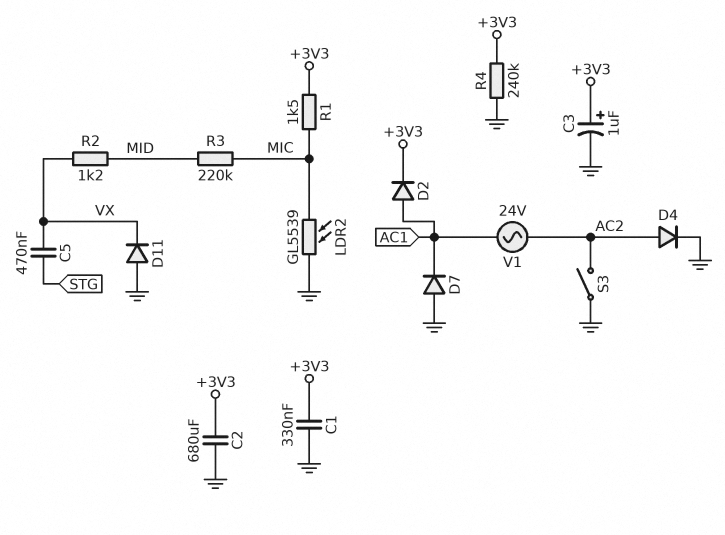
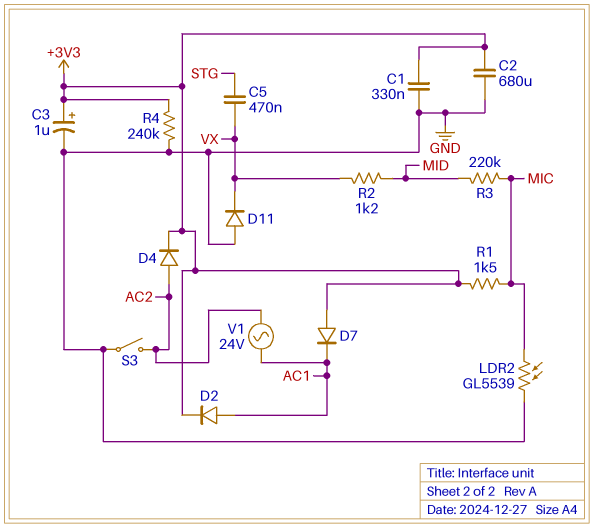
D4: diode (A AC2, K GND) -> diode (A AC2, K +3V3)
D7: diode (A GND, K AC1) -> diode (A +3V3, K AC1)

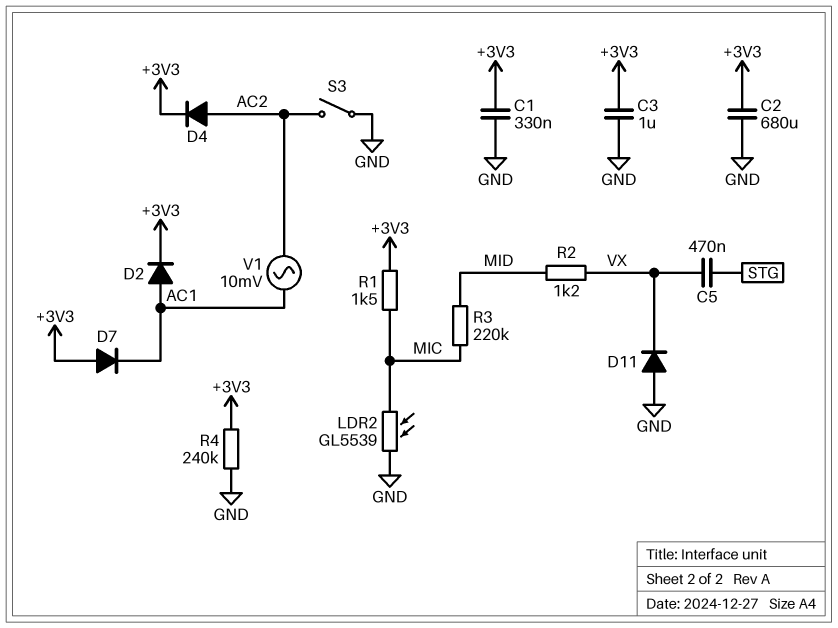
C3: 1uF (plus +3V3, minus GND) -> 1uF (+3V3, GND)
V1: AC 24V (AC1, AC2) -> AC 10mV (AC1, AC2)

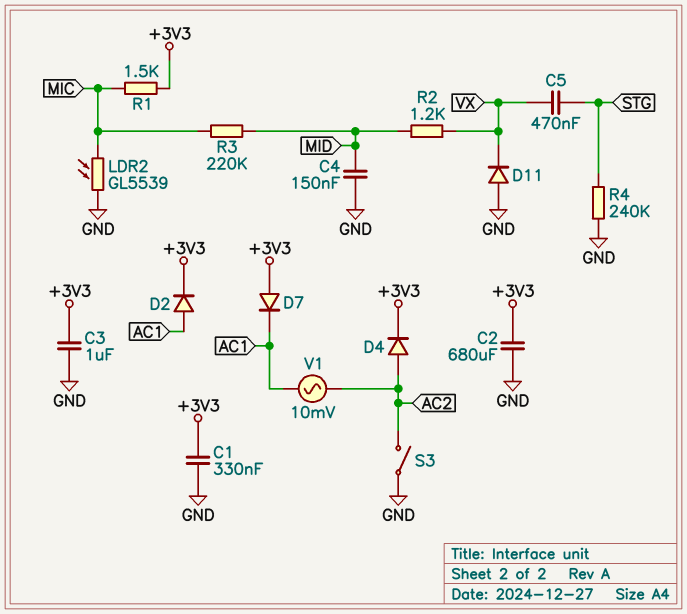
C4: none -> 150nF (GND, MID)
R4: 240k (+3V3, GND) -> 240k (GND, STG)

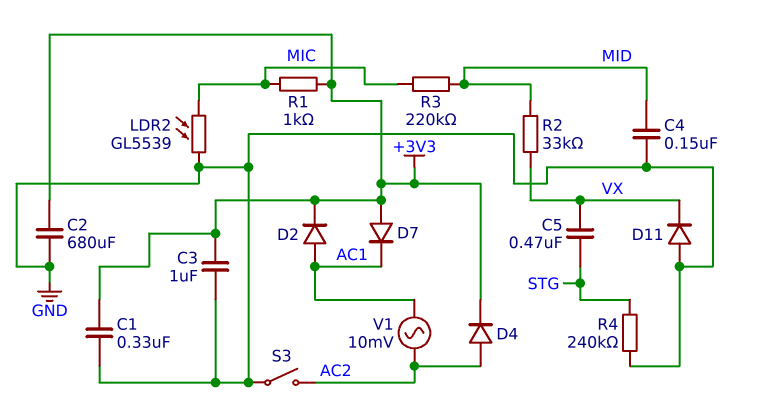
R1: 1.5k (+3V3, MIC) -> 1k (+3V3, MIC)
R2: 1.2k (MID, VX) -> 33k (MID, VX)

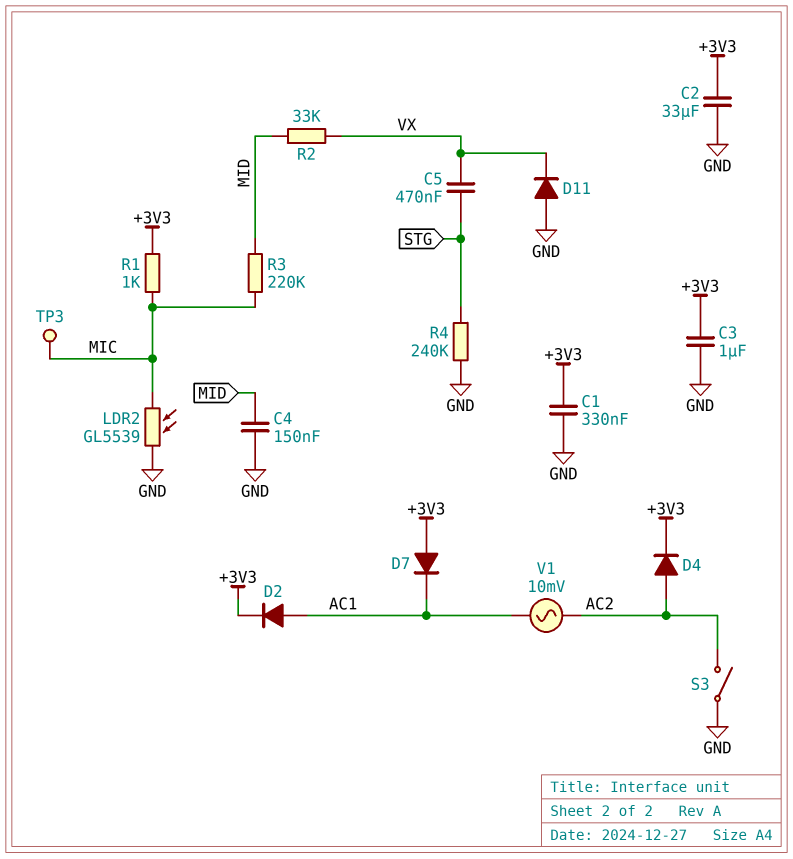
C2: 680uF (+3V3, GND) -> 33uF (+3V3, GND)
TP3: none -> test point (MIC)

